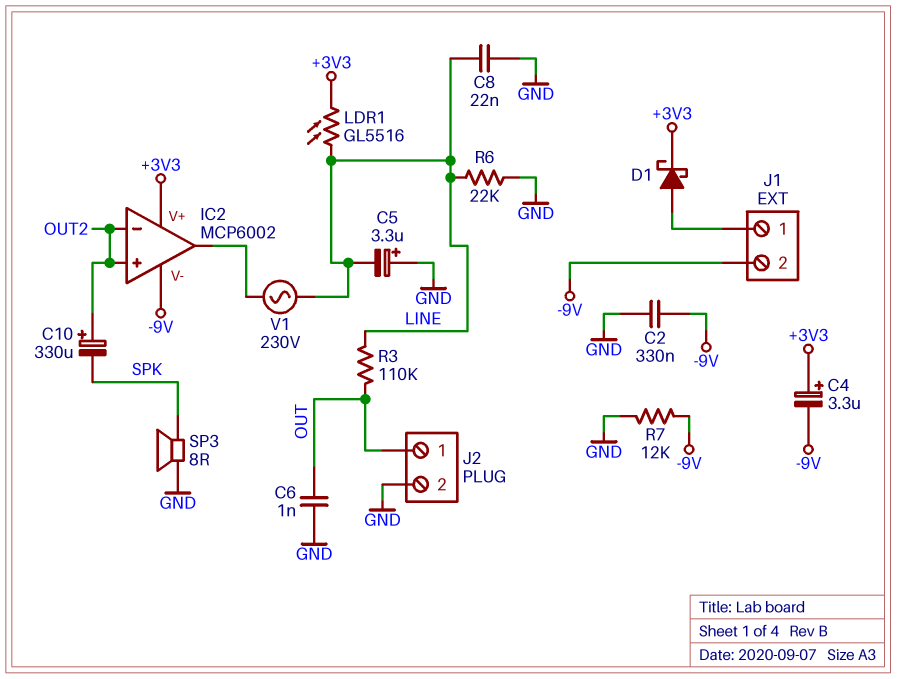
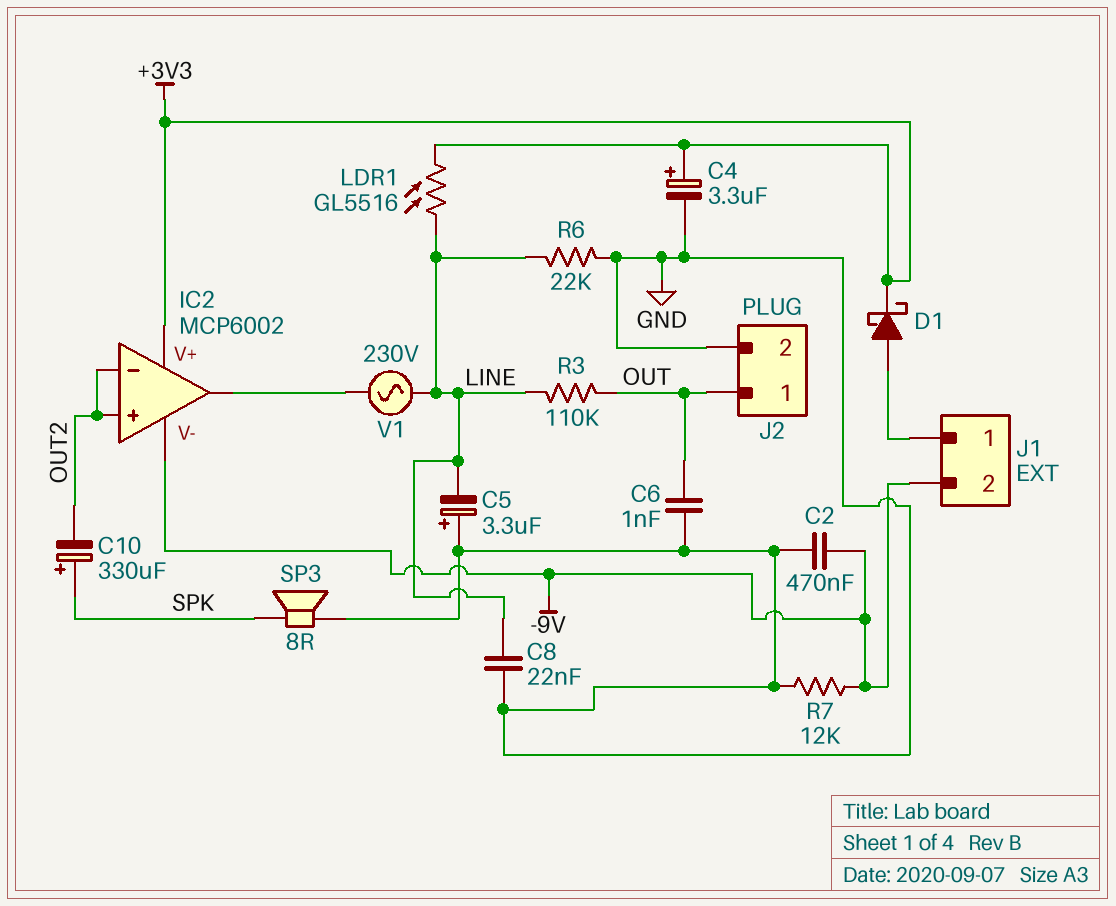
C2: 330nF (-9V, GND) -> 470nF (-9V, GND)
C4: 3.3uF (plus +3V3, minus -9V) -> 3.3uF (plus +3V3, minus GND)
C10: 330uF (plus OUT2, minus SPK) -> 330uF (plus SPK, minus OUT2)

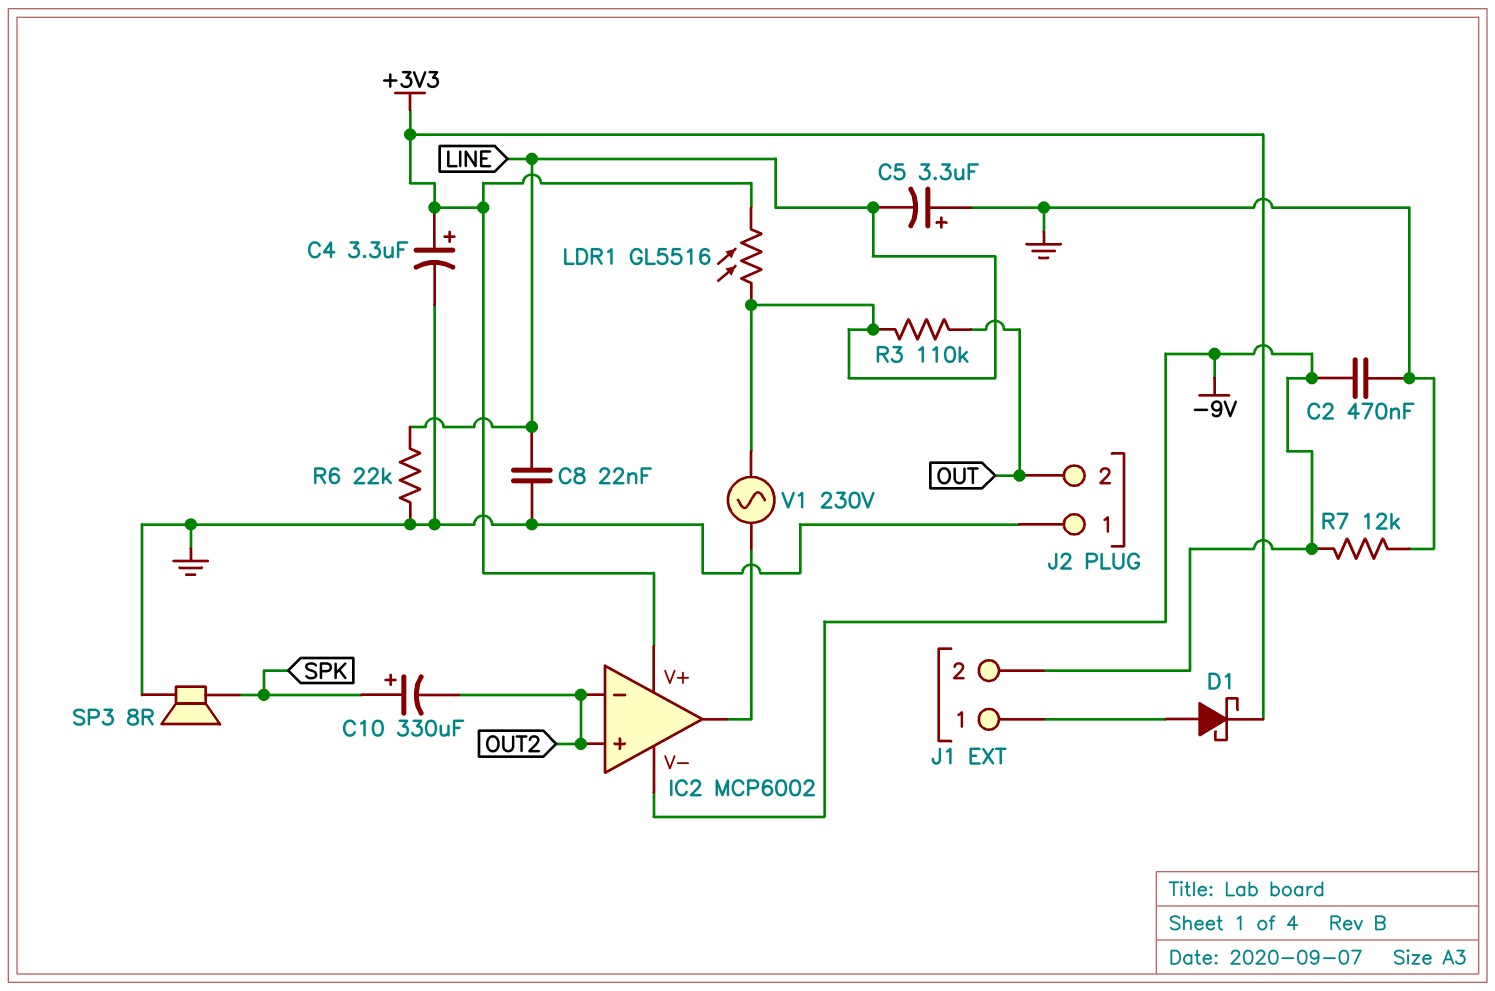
C6: 1nF (GND, OUT) -> none
J2 pin 1: OUT -> GND
J2 pin 2: GND -> OUT

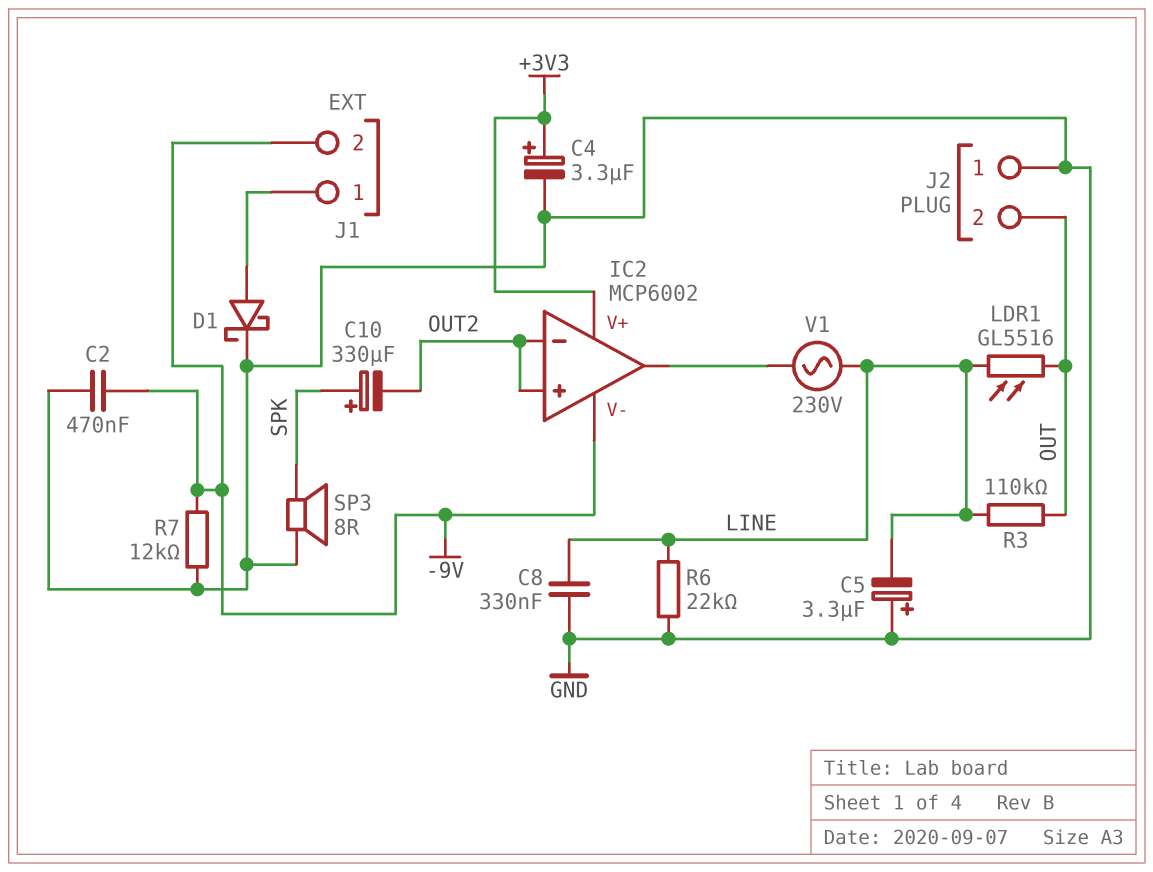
C8: 22nF (GND, LINE) -> 330nF (GND, LINE)
D1: schottky (A J1/1, K +3V3) -> schottky (A J1/1, K GND)
LDR1: GL5516 (+3V3, LINE) -> GL5516 (LINE, OUT)

